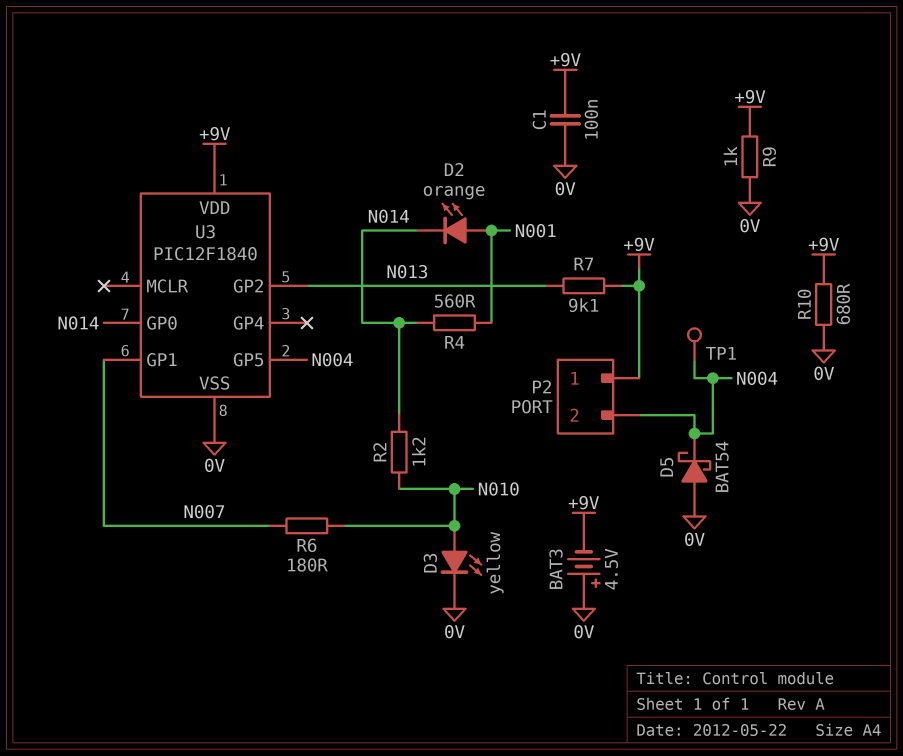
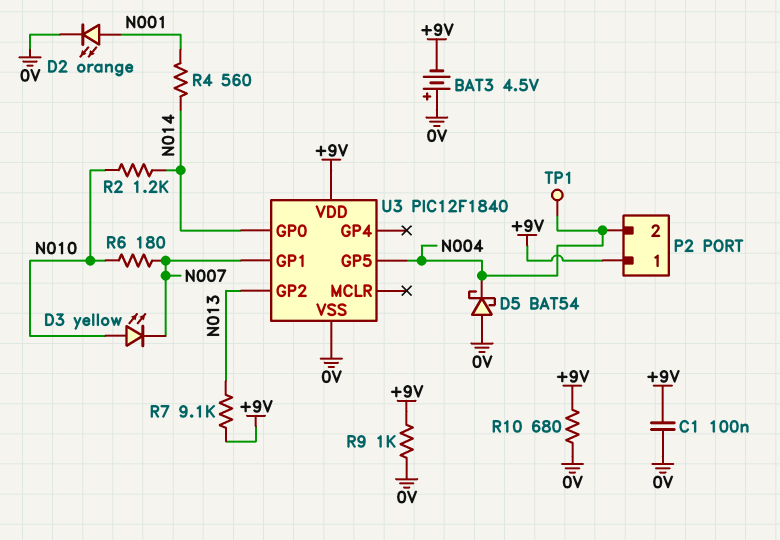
D2: LED orange (A N001, K N014) -> LED orange (A N001, K 0V)
D3: LED yellow (A N010, K 0V) -> LED yellow (A N010, K N007)

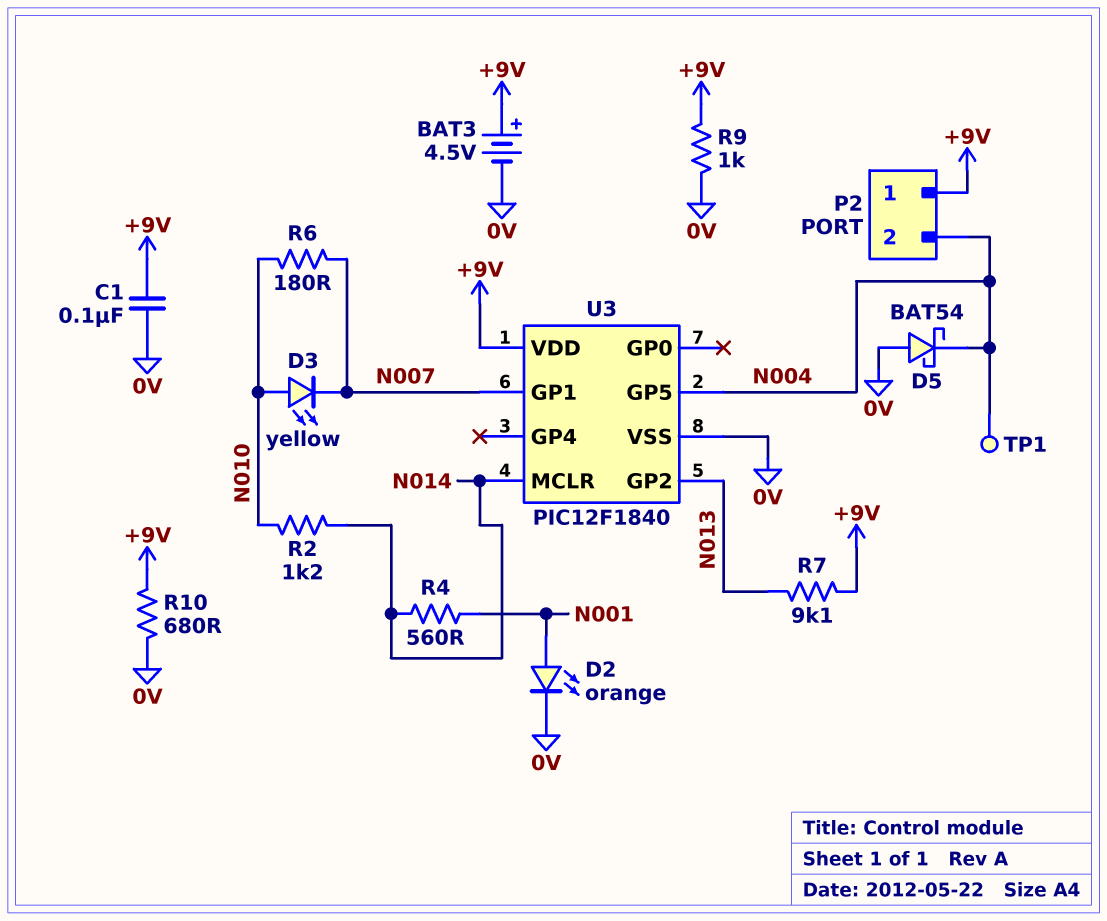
BAT3: 4.5V (plus 0V, minus +9V) -> 4.5V (plus +9V, minus 0V)
U3 pin GP0: N014 -> none
U3 pin MCLR: none -> N014

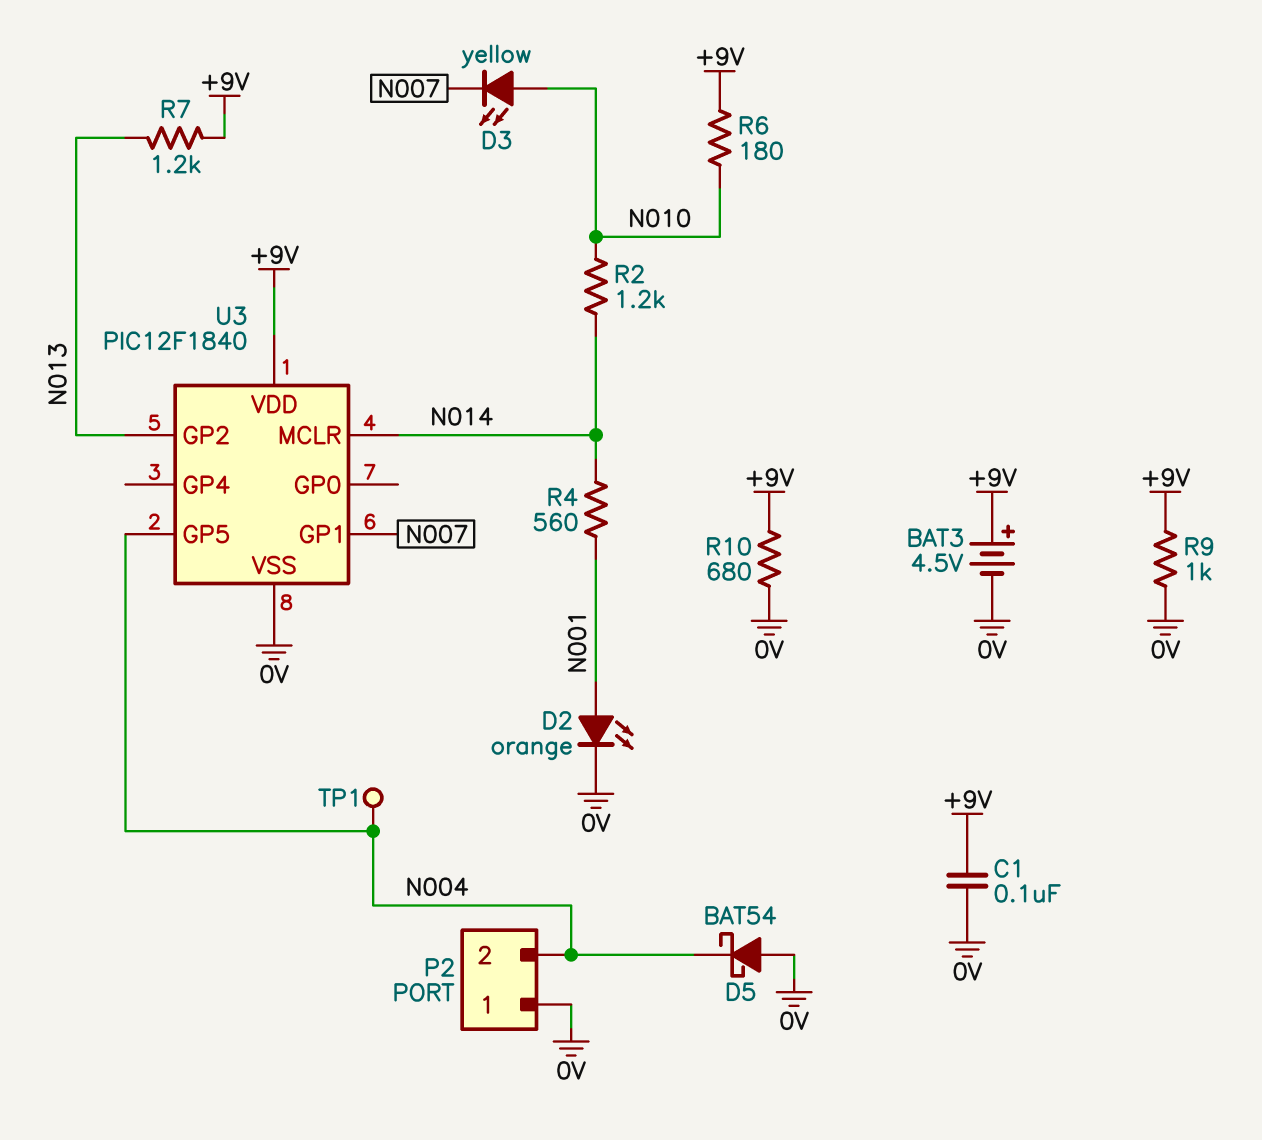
P2 pin 1: +9V -> 0V
R6: 180 (N007, N010) -> 180 (+9V, N010)
R7: 9.1k (+9V, N013) -> 1.2k (+9V, N013)

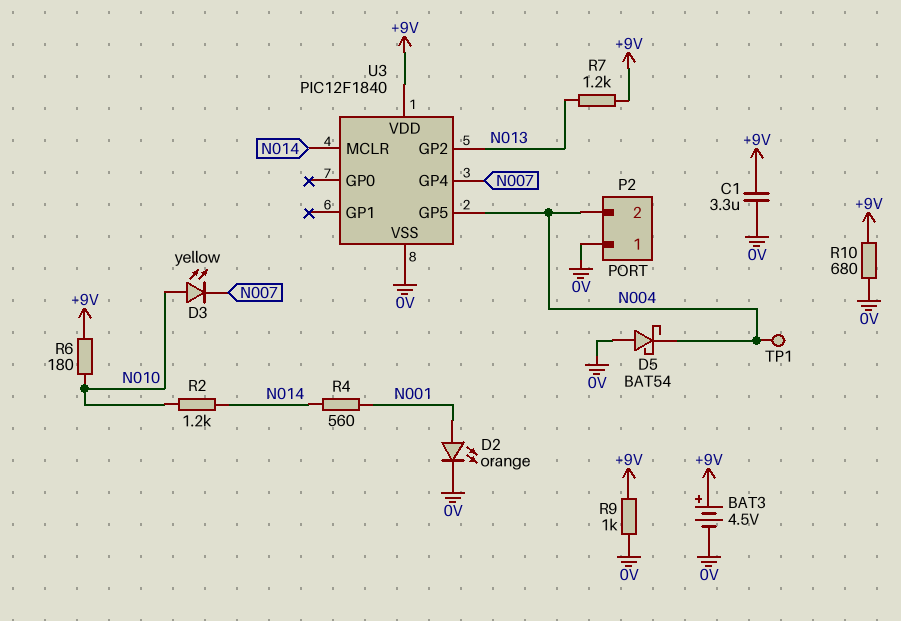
C1: 100nF (+9V, 0V) -> 3.3uF (+9V, 0V)
U3 pin GP1: N007 -> none
U3 pin GP4: none -> N007

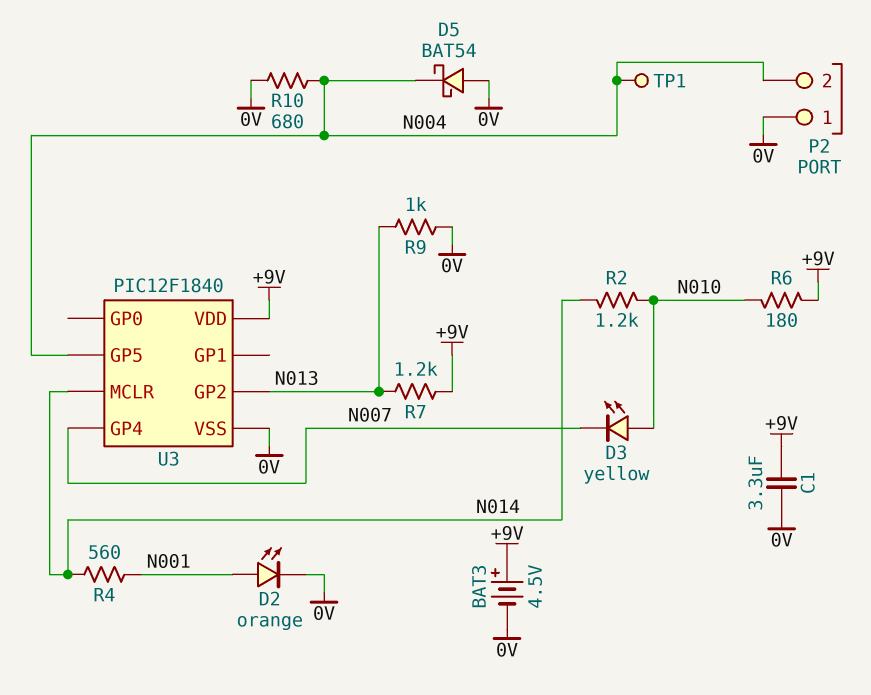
R9: 1k (+9V, 0V) -> 1k (0V, N013)
R10: 680 (+9V, 0V) -> 680 (0V, N004)

